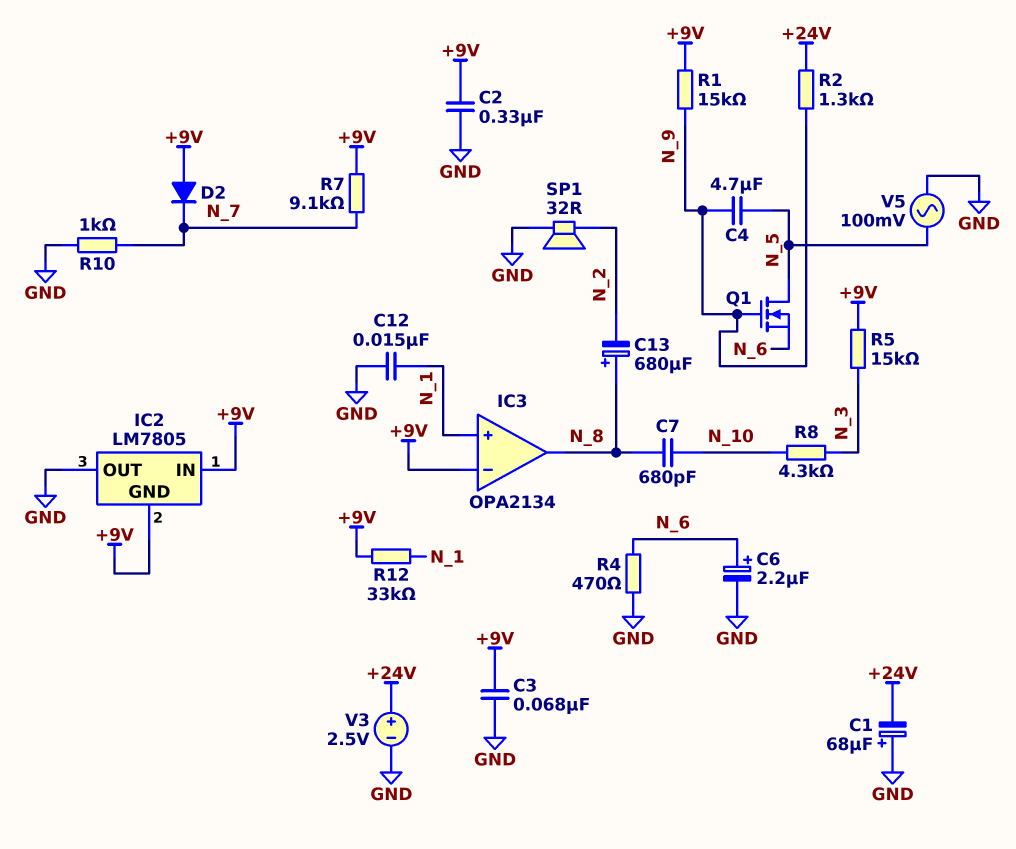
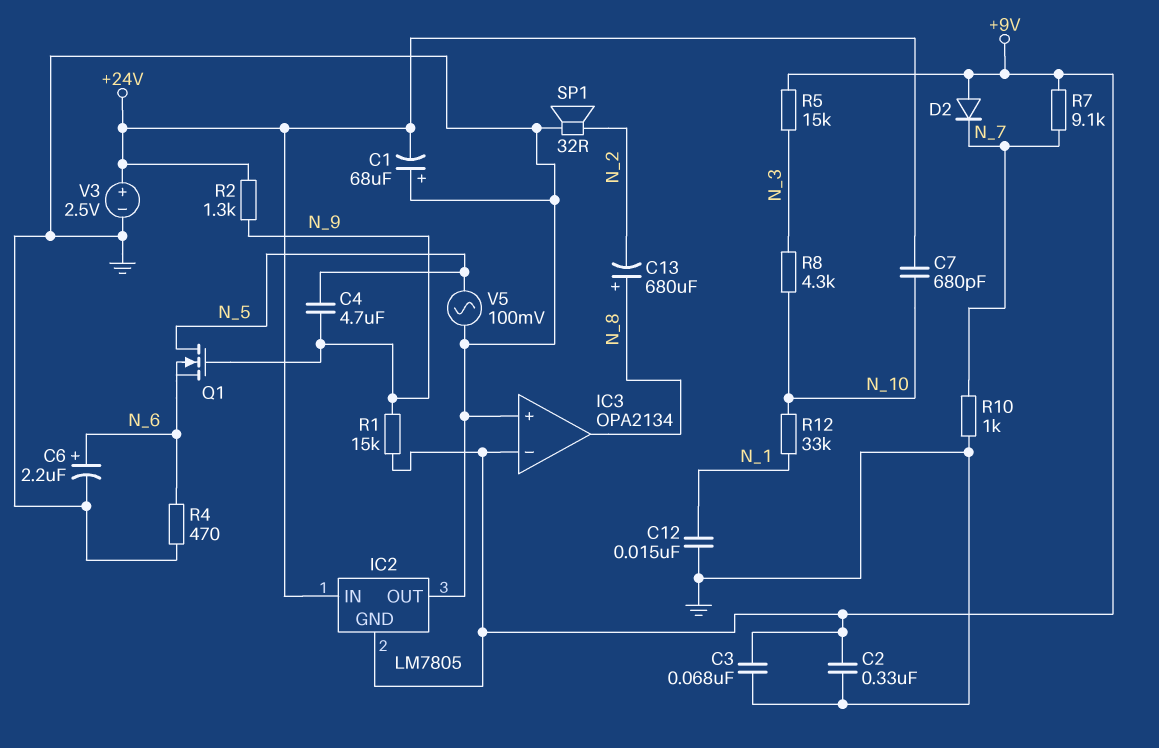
C7: 680pF (N_8, N_10) -> 680pF (+24V, N_10)
IC2 pin IN: +9V -> +24V
IC3 pin in+: N_1 -> GND
R12: 33k (+9V, N_1) -> 33k (N_1, N_10)

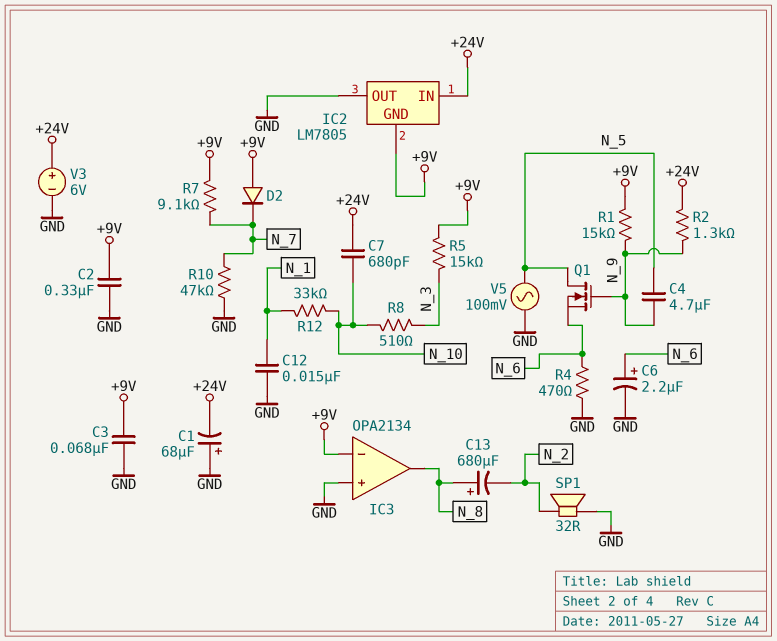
R8: 4.3k (N_3, N_10) -> 510 (N_3, N_10)
R10: 1k (GND, N_7) -> 47k (GND, N_7)
V3: 2.5V (plus +24V, minus GND) -> 6V (plus +24V, minus GND)

